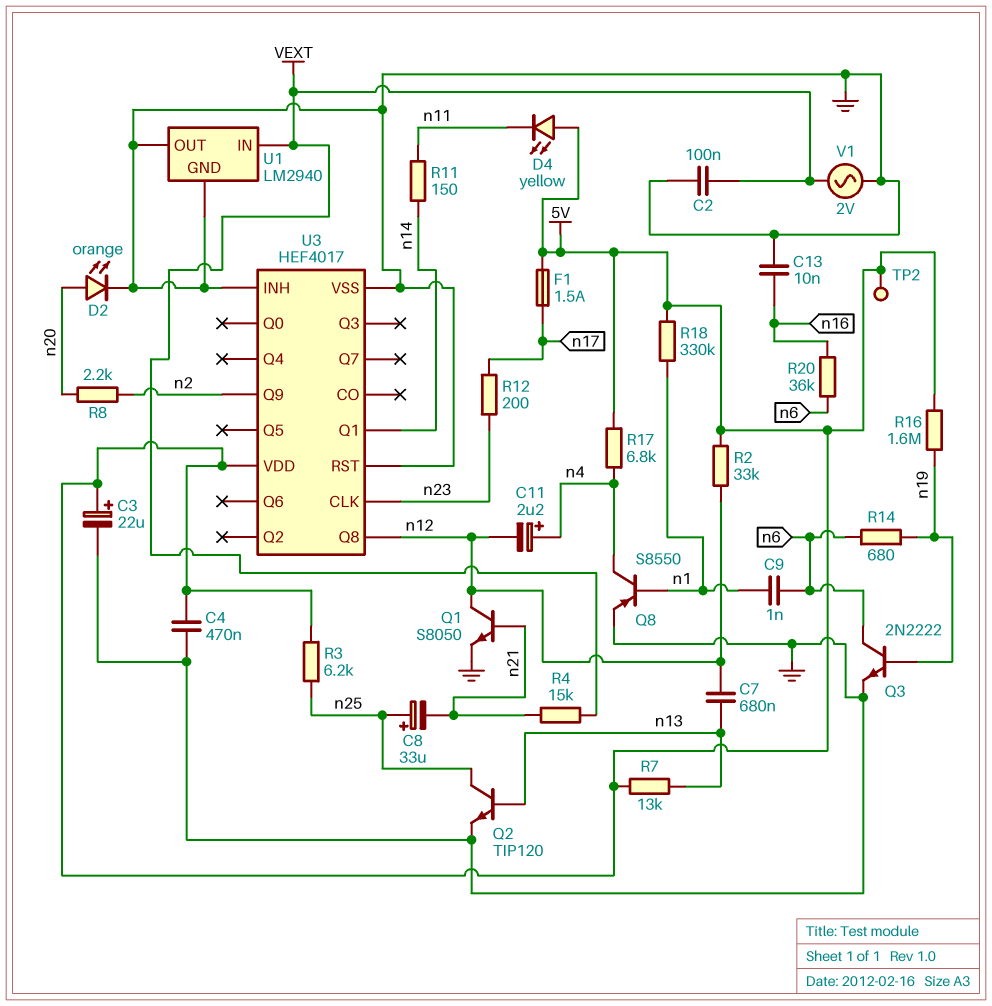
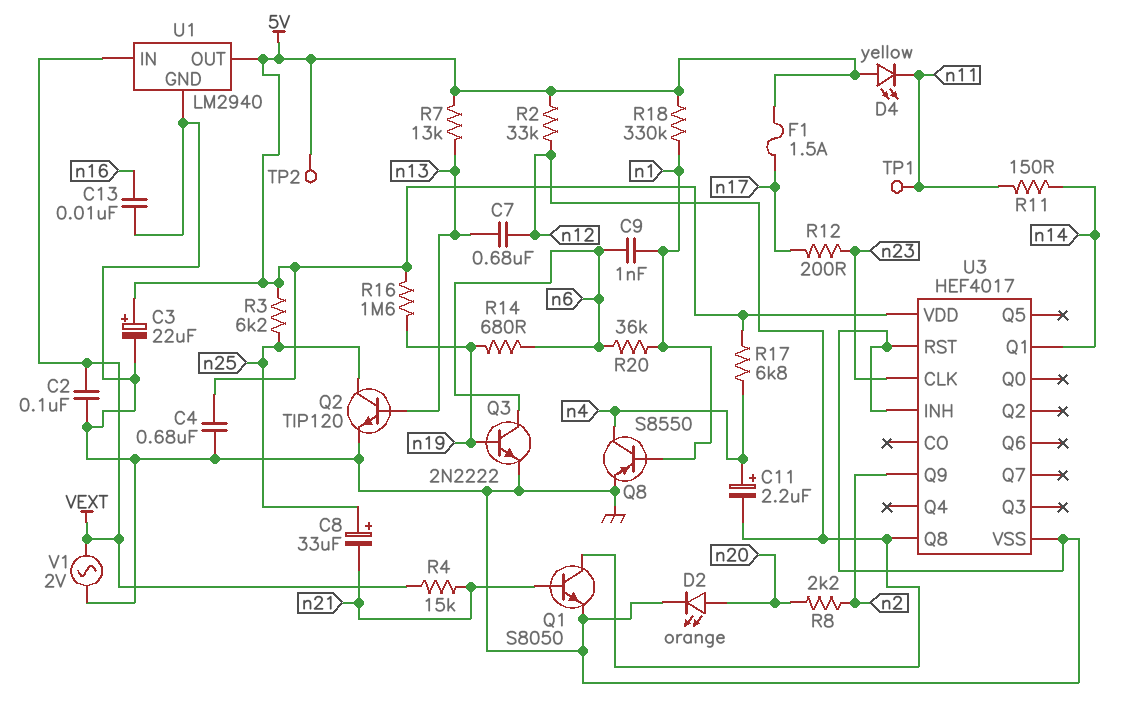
C4: 470nF (5V, GND) -> 680nF (5V, GND)
R20: 36k (n6, n16) -> 36k (n1, n6)
TP1: none -> test point (n11)
U1 pin OUT: GND -> 5V

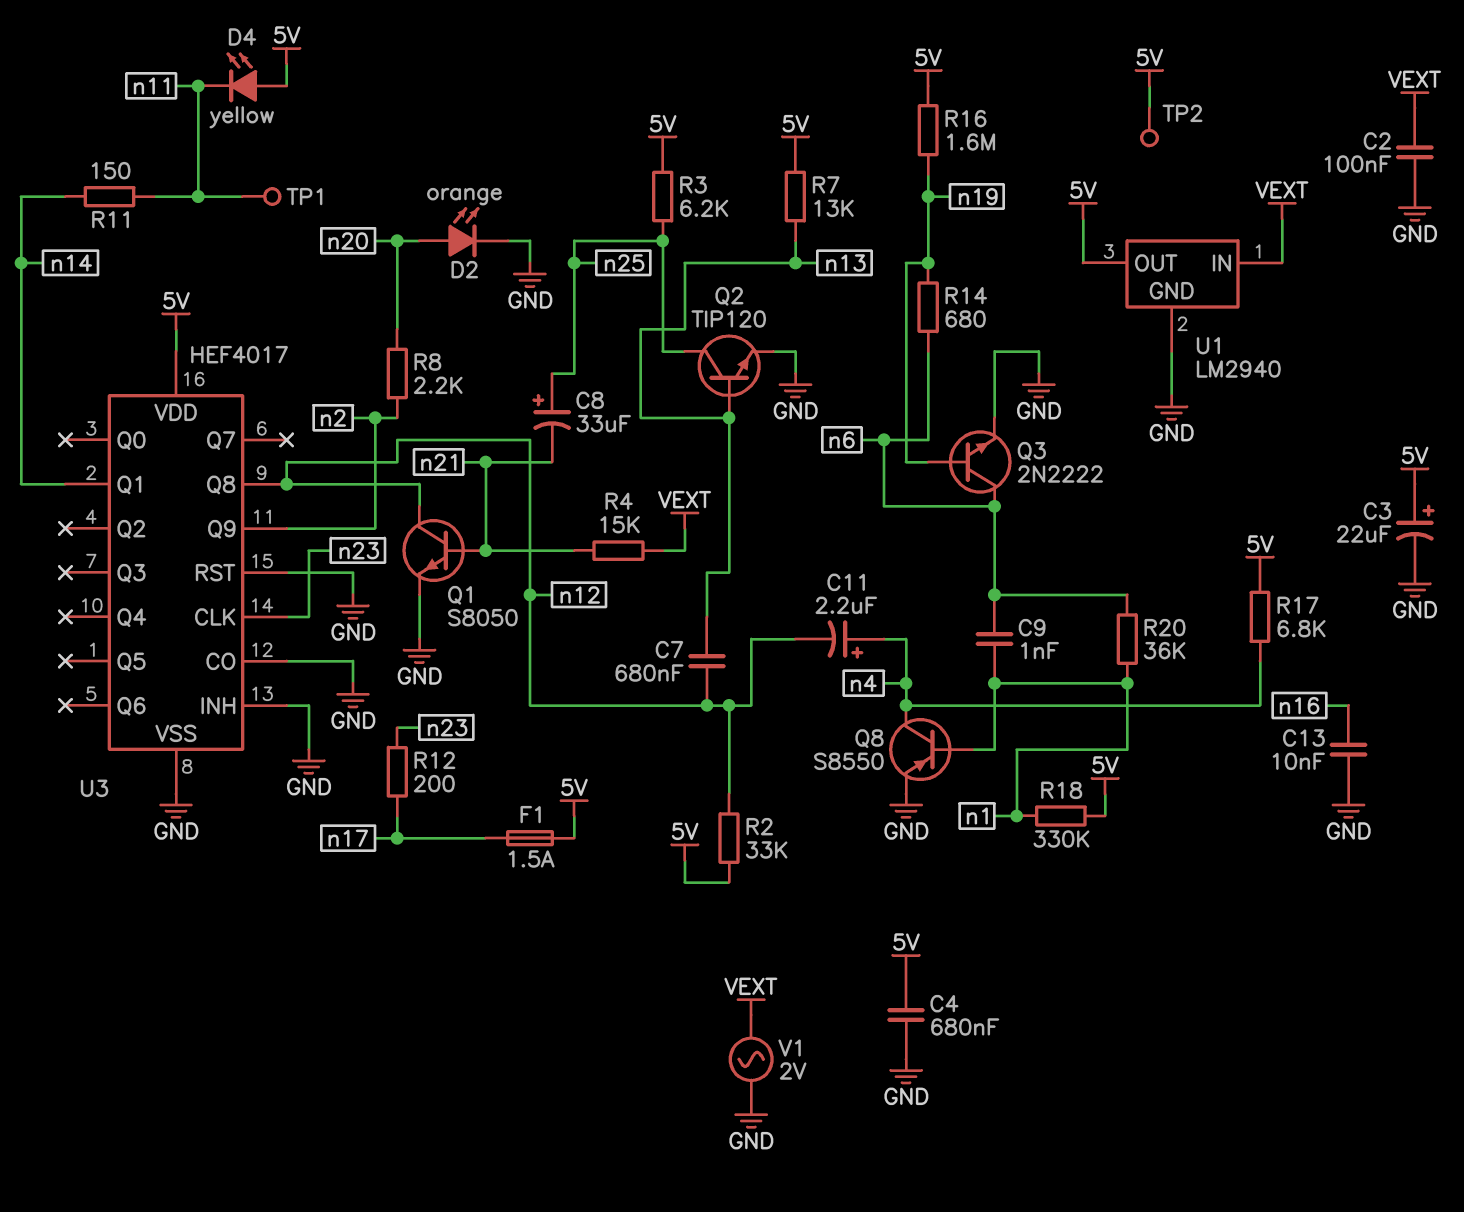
U3 pin CO: none -> GND

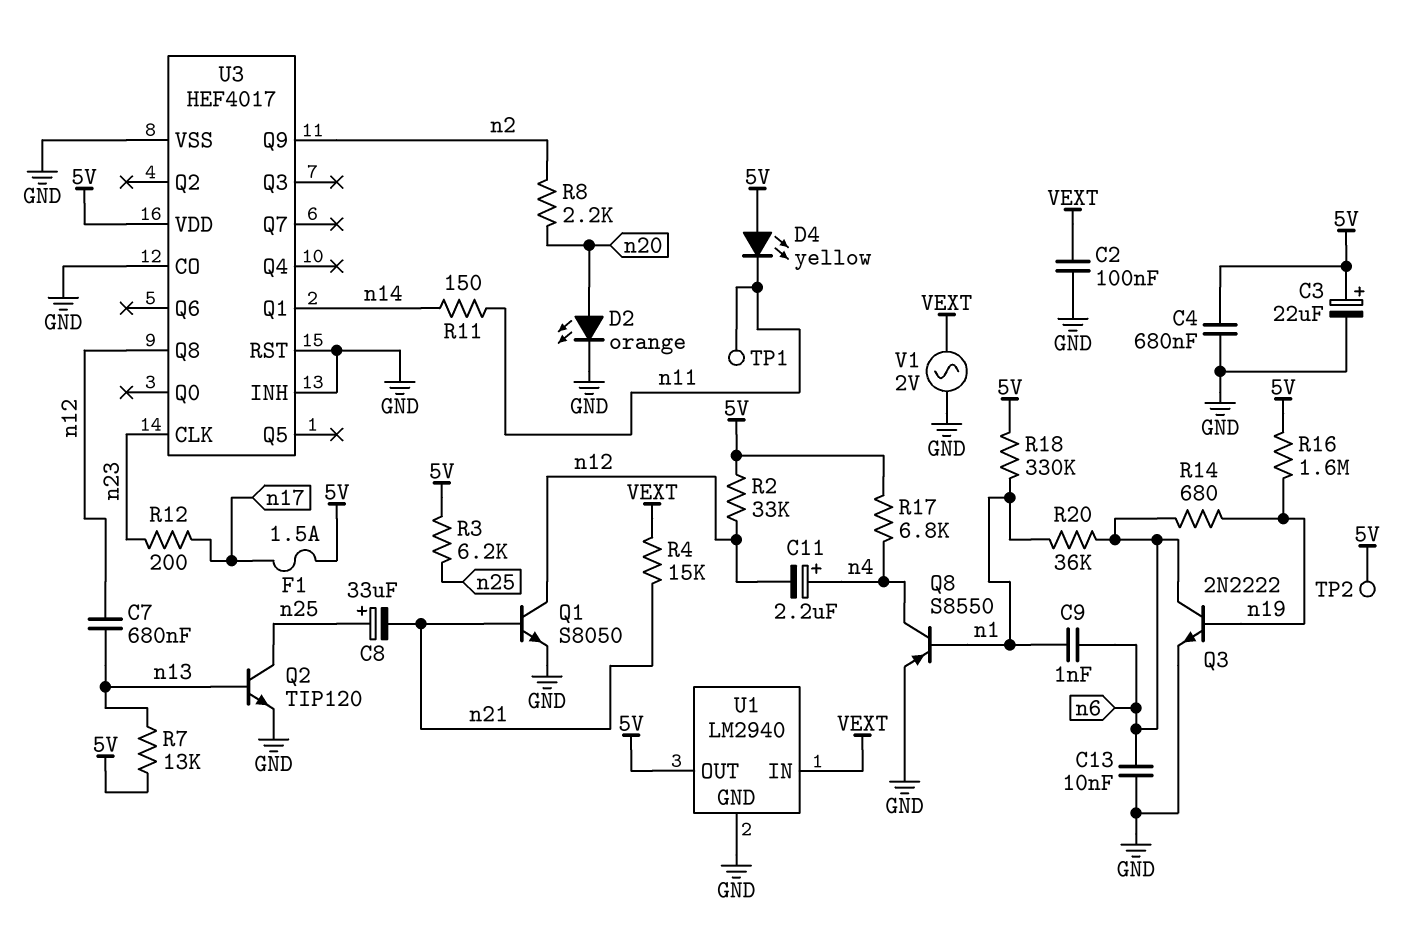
C13: 10nF (GND, n16) -> 10nF (GND, n6)

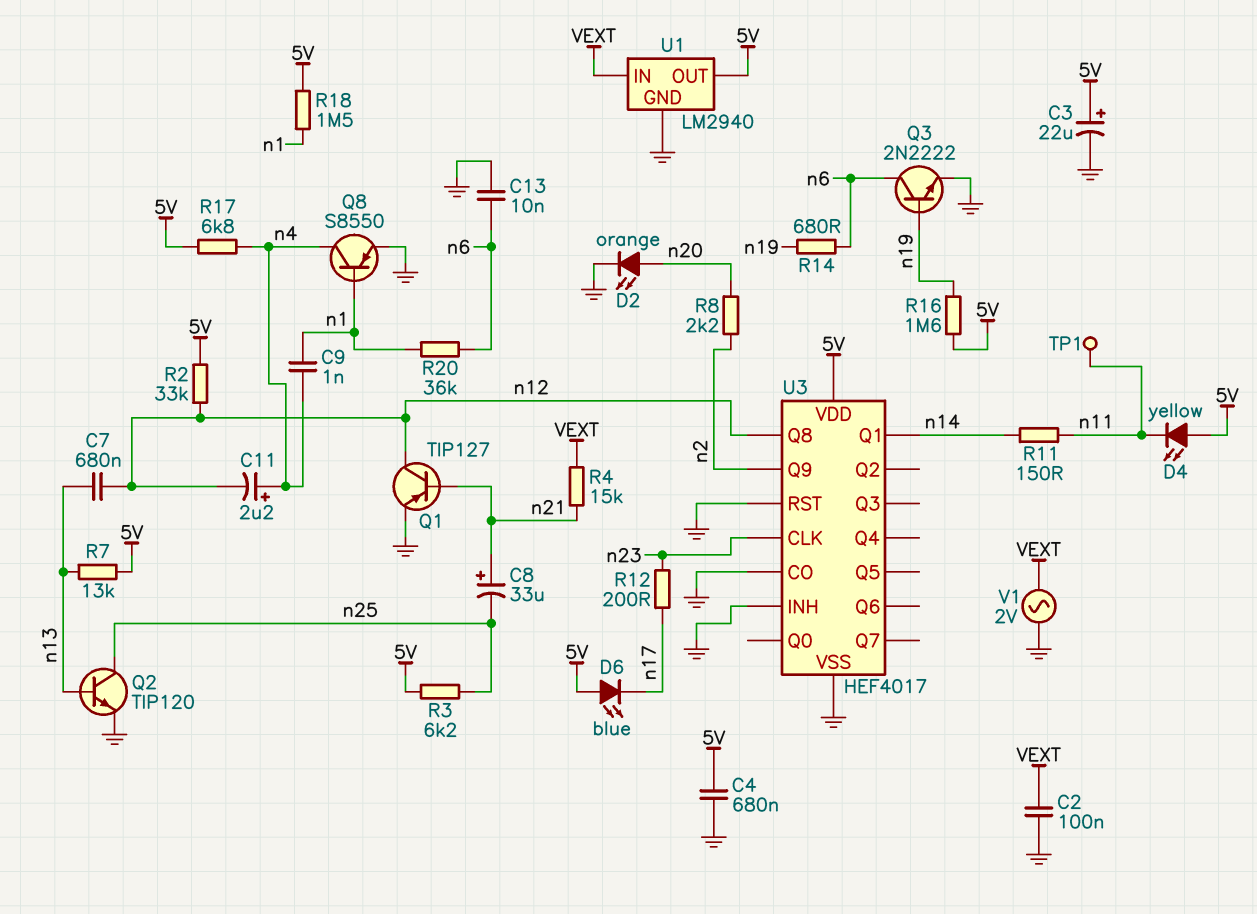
C8: 33uF (plus n25, minus n21) -> 33uF (plus n21, minus n25)
C9: 1nF (n1, n6) -> 1nF (n1, n4)
D6: none -> LED blue (A 5V, K n17)
F1: 1.5A (5V, n17) -> none
Q1: NPN S8050 (B n21, C n12, E GND) -> PNP TIP127 (B n21, C n12, E GND)
R18: 330k (5V, n1) -> 1.5M (5V, n1)
TP2: test point (5V) -> none

